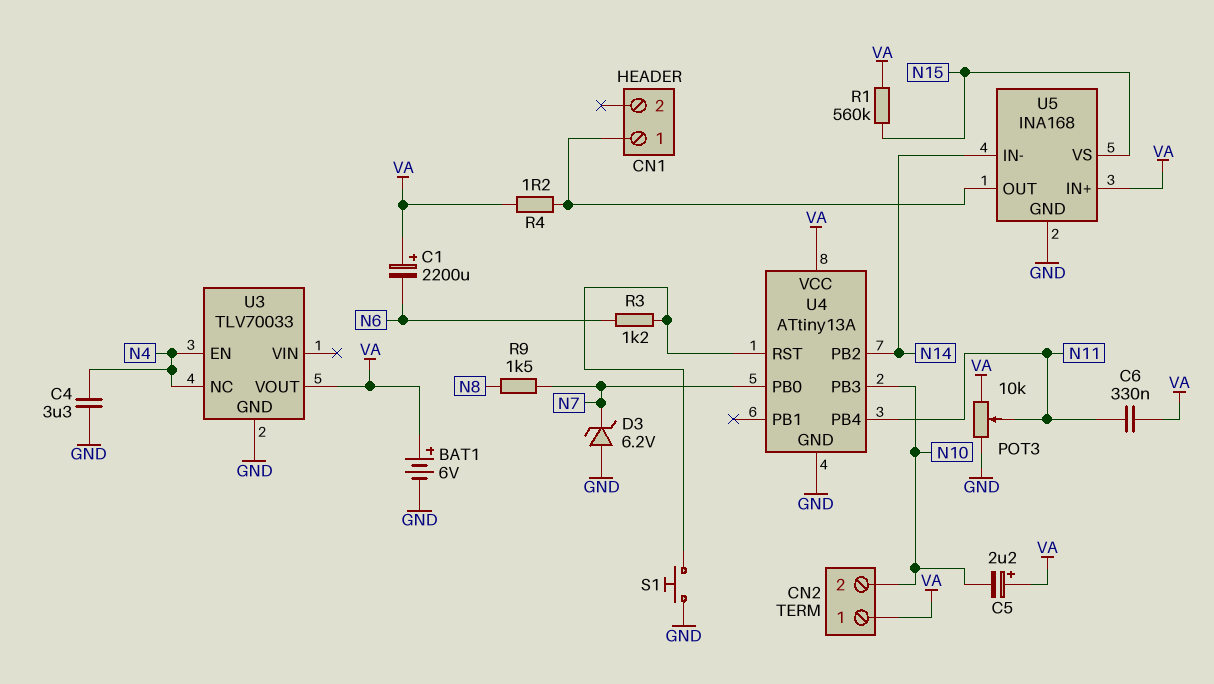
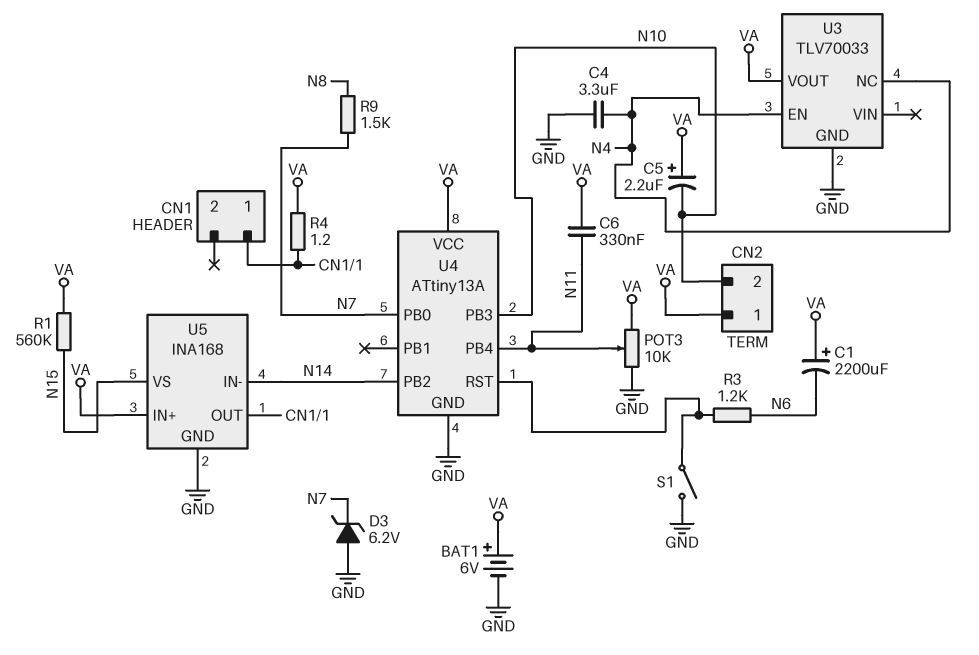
S1: button (GND, U4/RST) -> switch (GND, U4/RST)

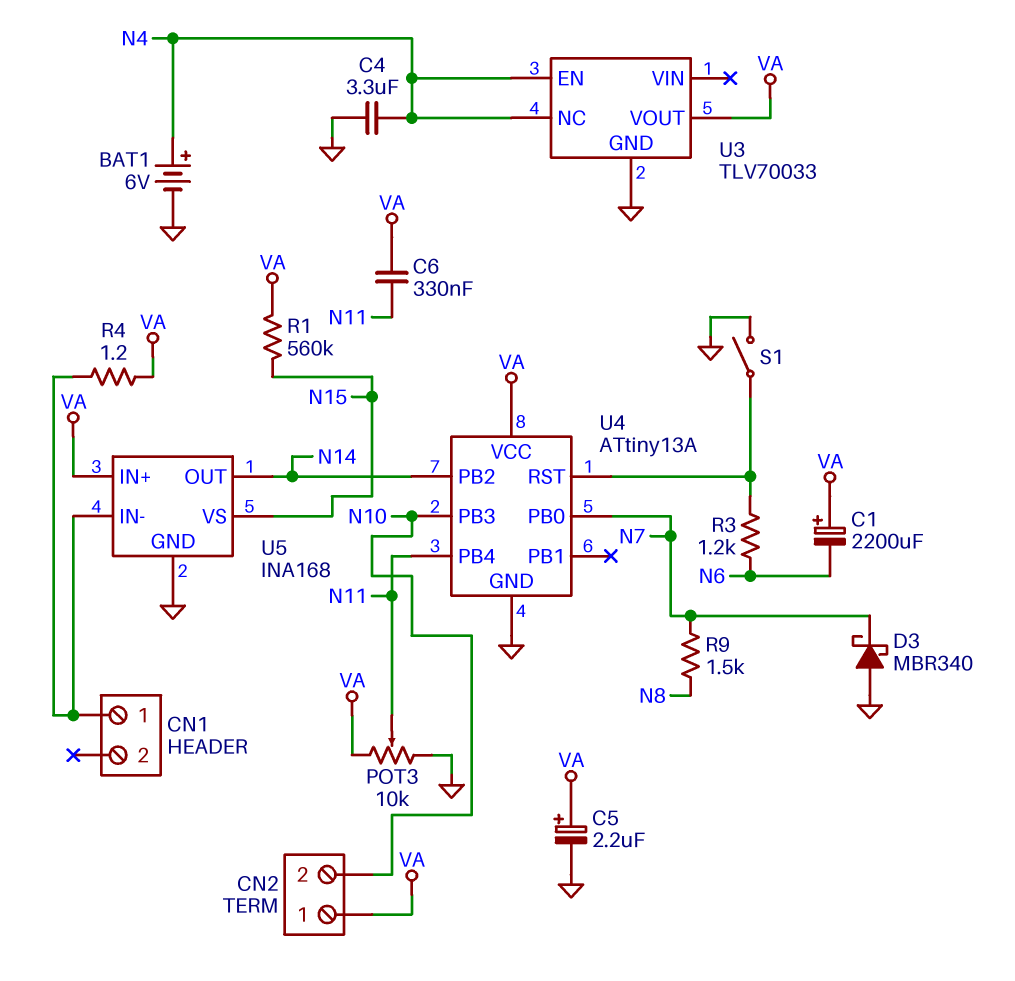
BAT1: 6V (plus VA, minus GND) -> 6V (plus N4, minus GND)
C5: 2.2uF (plus VA, minus N10) -> 2.2uF (plus VA, minus GND)
D3: zener 6.2V (A GND, K N7) -> schottky MBR340 (A GND, K N7)
U5 pin IN-: N14 -> CN1/1
U5 pin OUT: CN1/1 -> N14

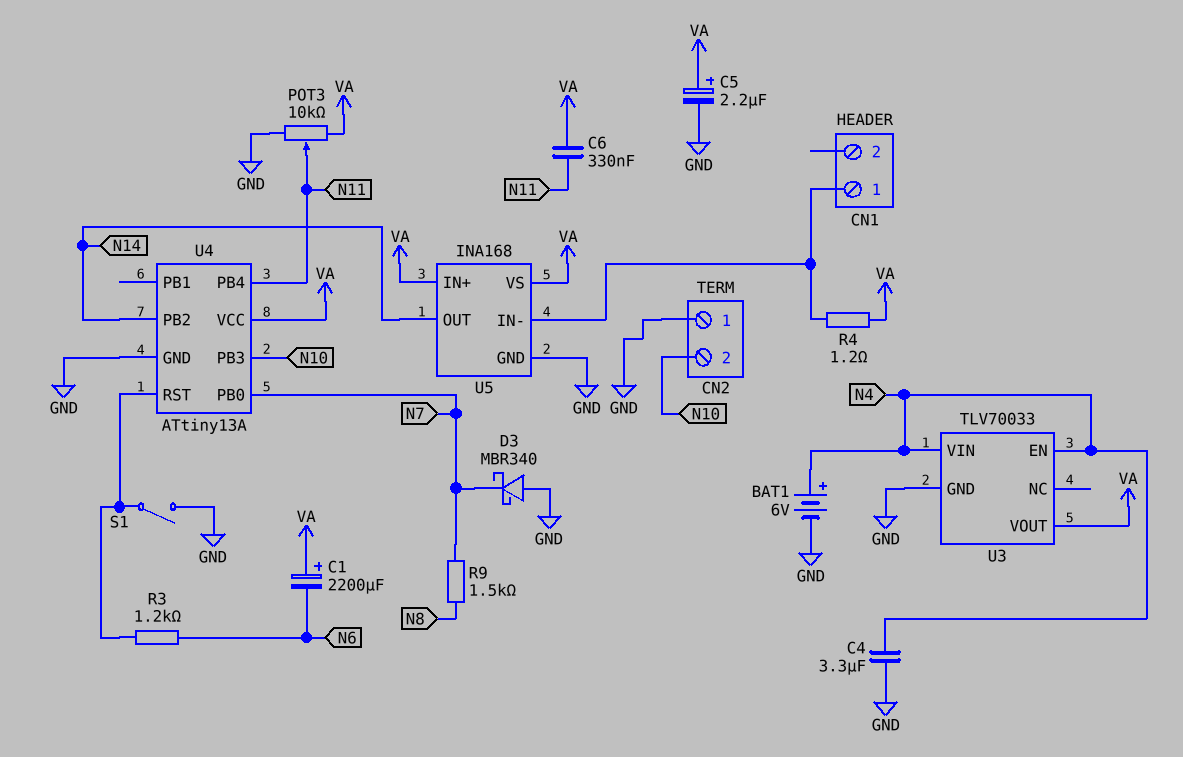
CN2 pin 1: VA -> GND
R1: 560k (N15, VA) -> none
U3 pin NC: N4 -> none
U3 pin VIN: none -> N4
U5 pin VS: N15 -> VA

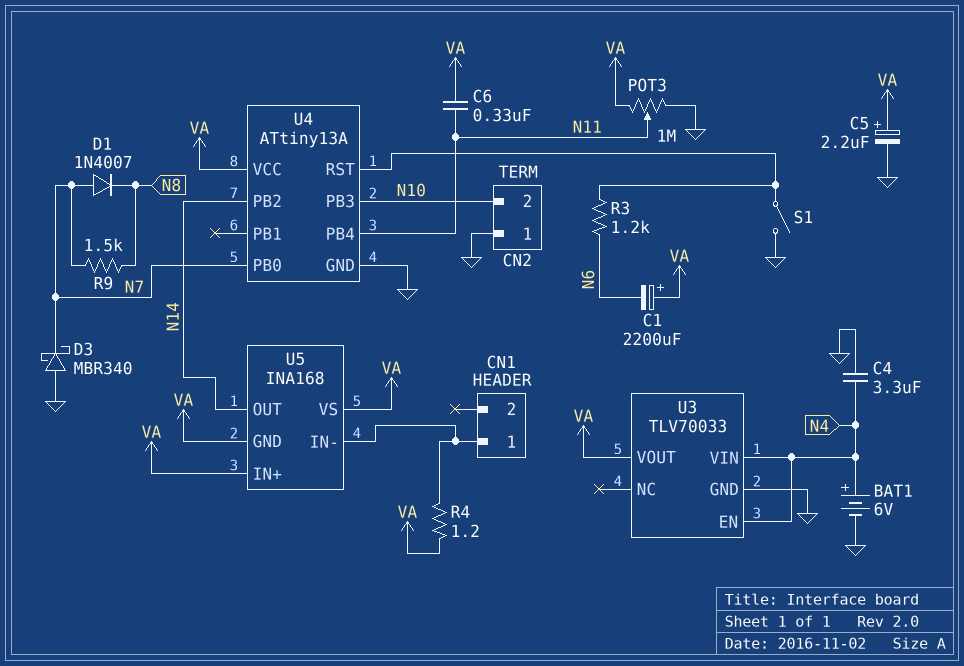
D1: none -> diode 1N4007 (A N7, K N8)
POT3: 10k (GND, VA, wiper N11) -> 1M (GND, VA, wiper N11)
U5 pin GND: GND -> VA

